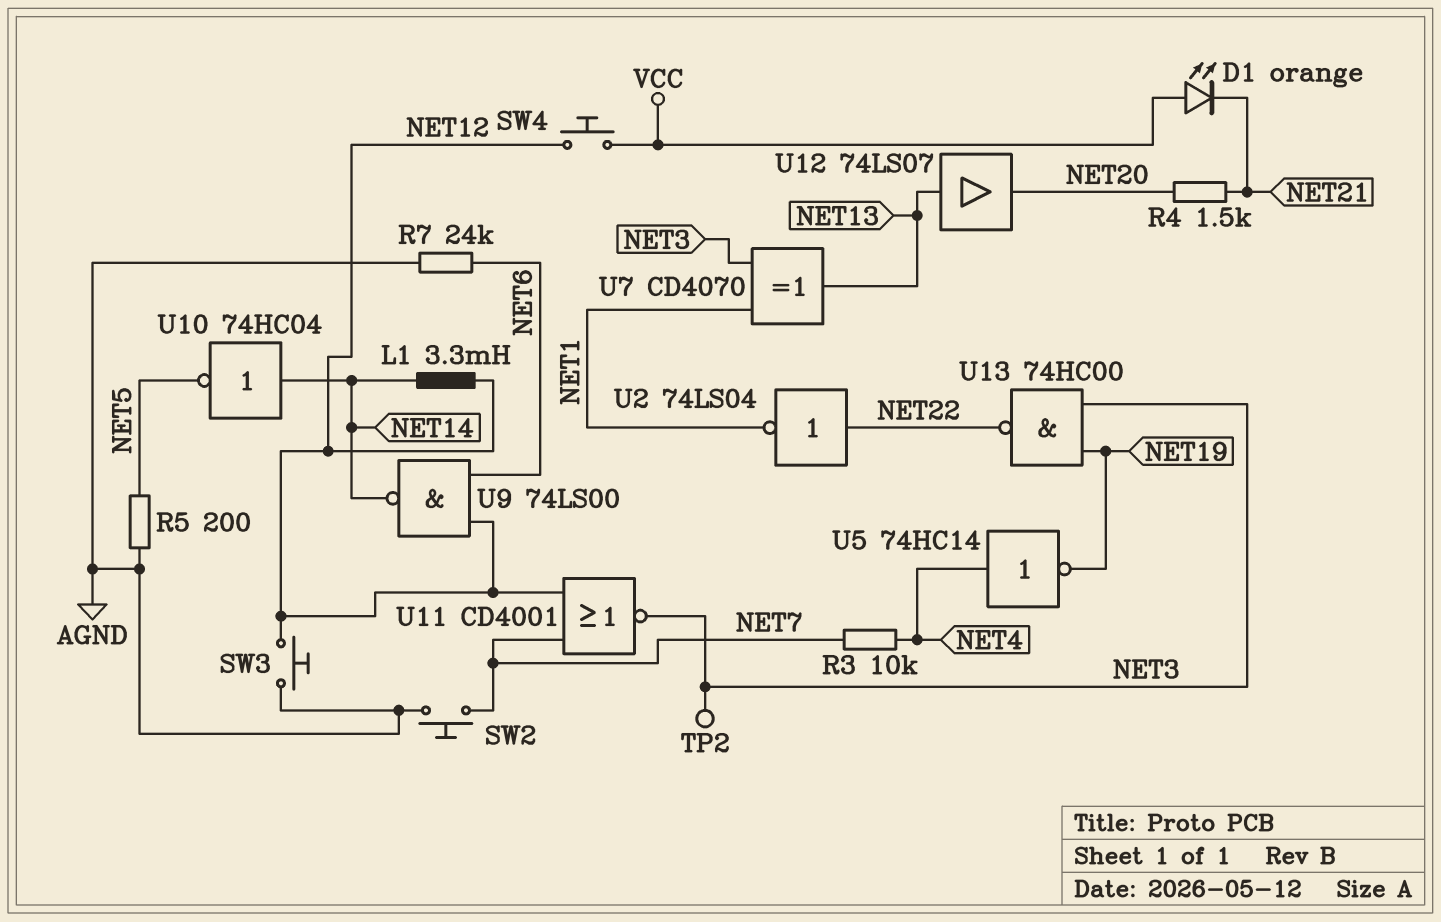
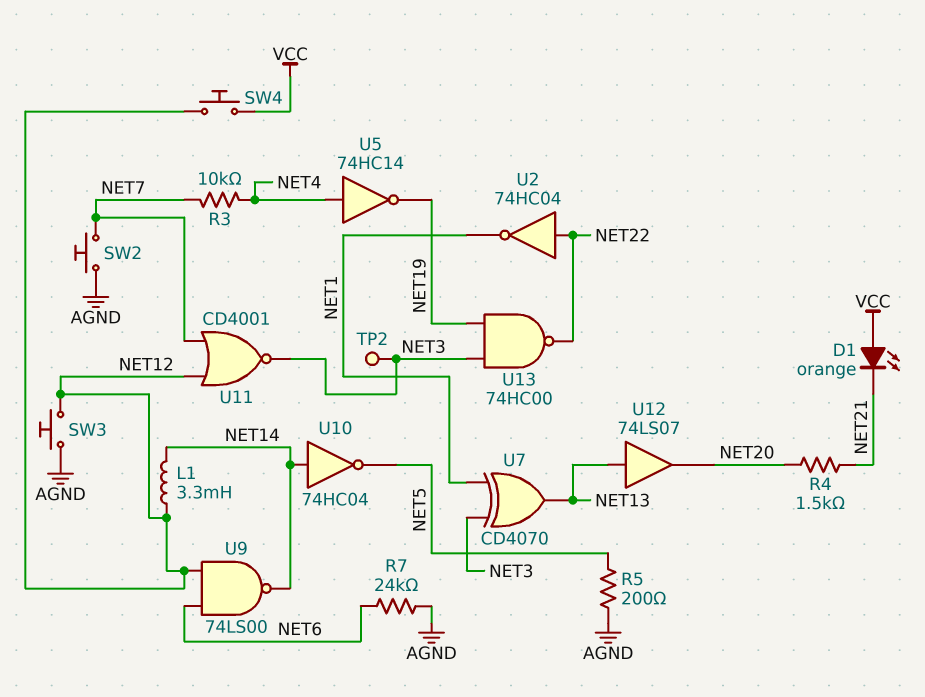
U2: NOT 74LS04 (in NET22, out NET1) -> NOT 74HC04 (in NET22, out NET1)

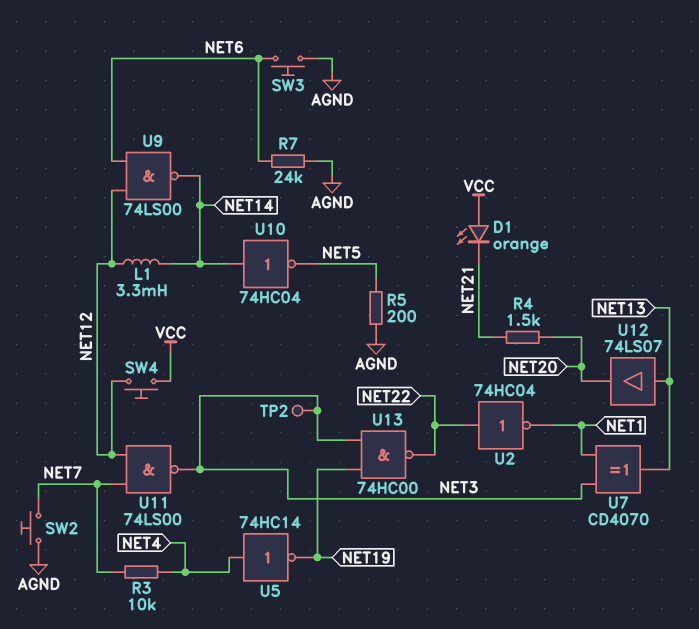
SW3: button (AGND, NET12) -> button (AGND, NET6)
U11: NOR CD4001 (in NET7, in NET12, out NET3) -> NAND 74LS00 (in NET7, in NET12, out NET3)

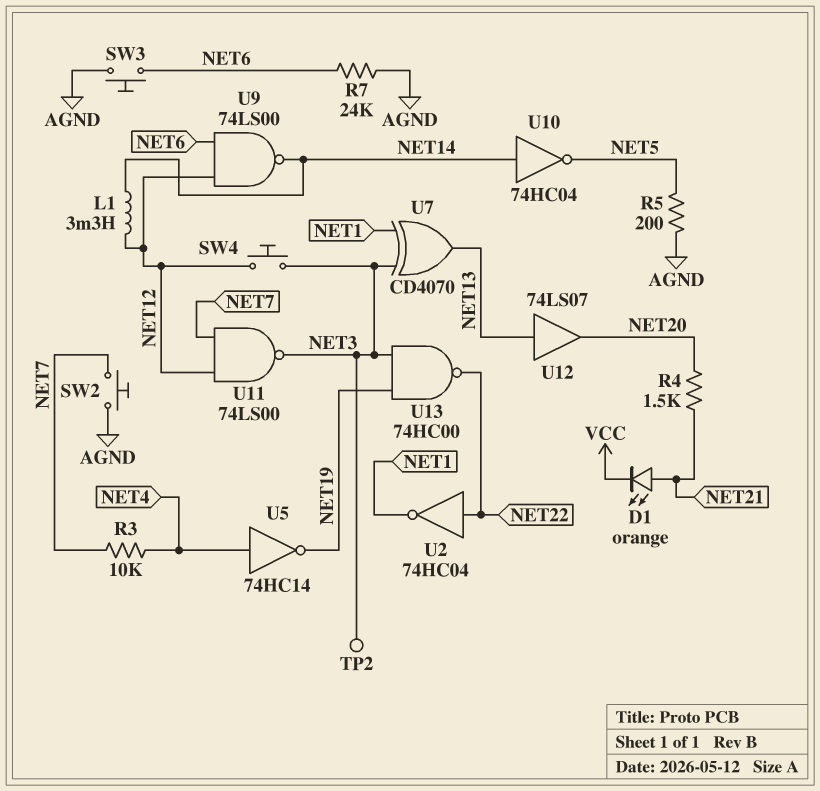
D1: LED orange (A VCC, K NET21) -> LED orange (A NET21, K VCC)
SW4: button (NET12, VCC) -> button (NET3, NET12)

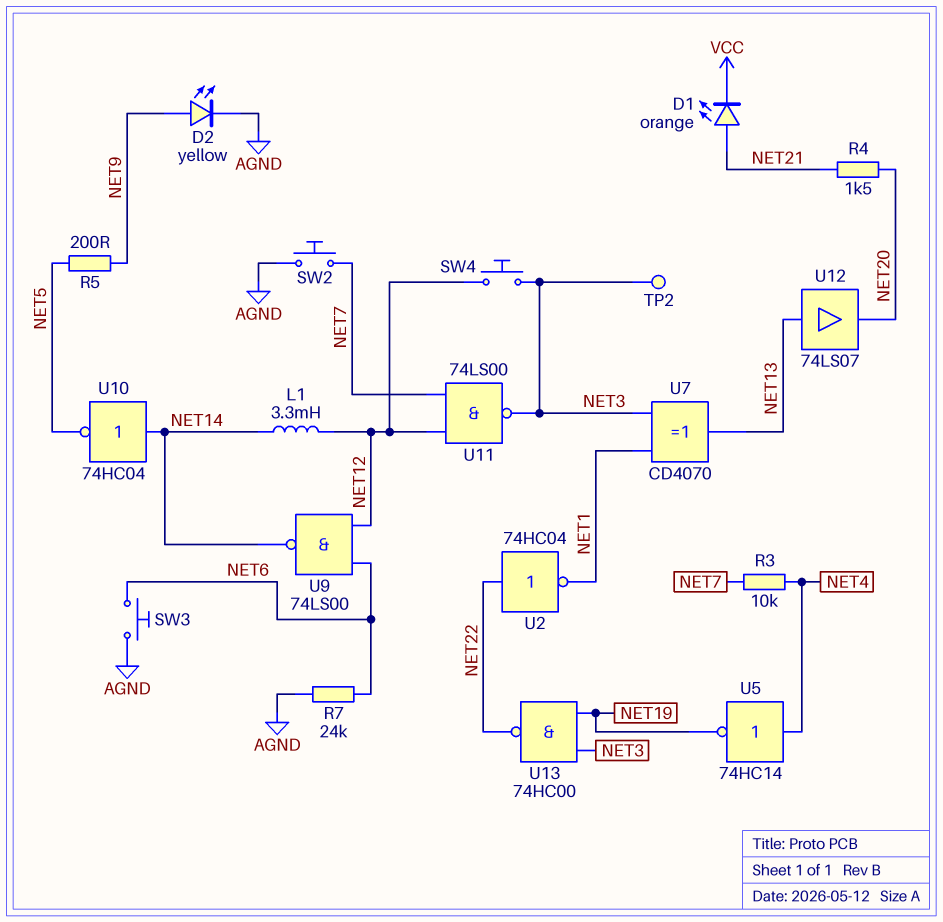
D2: none -> LED yellow (A NET9, K AGND)
R5: 200 (AGND, NET5) -> 200 (NET5, NET9)

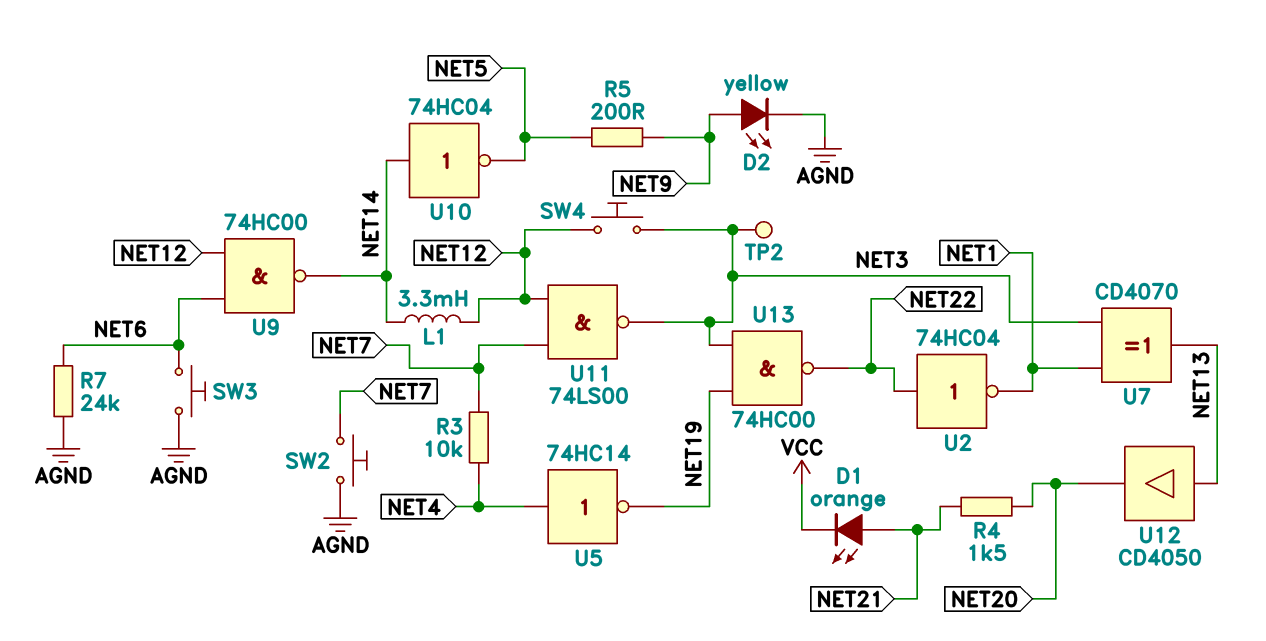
U9: NAND 74LS00 (in NET6, in NET12, out NET14) -> NAND 74HC00 (in NET6, in NET12, out NET14)
U12: buffer 74LS07 (in NET13, out NET20) -> buffer CD4050 (in NET13, out NET20)

